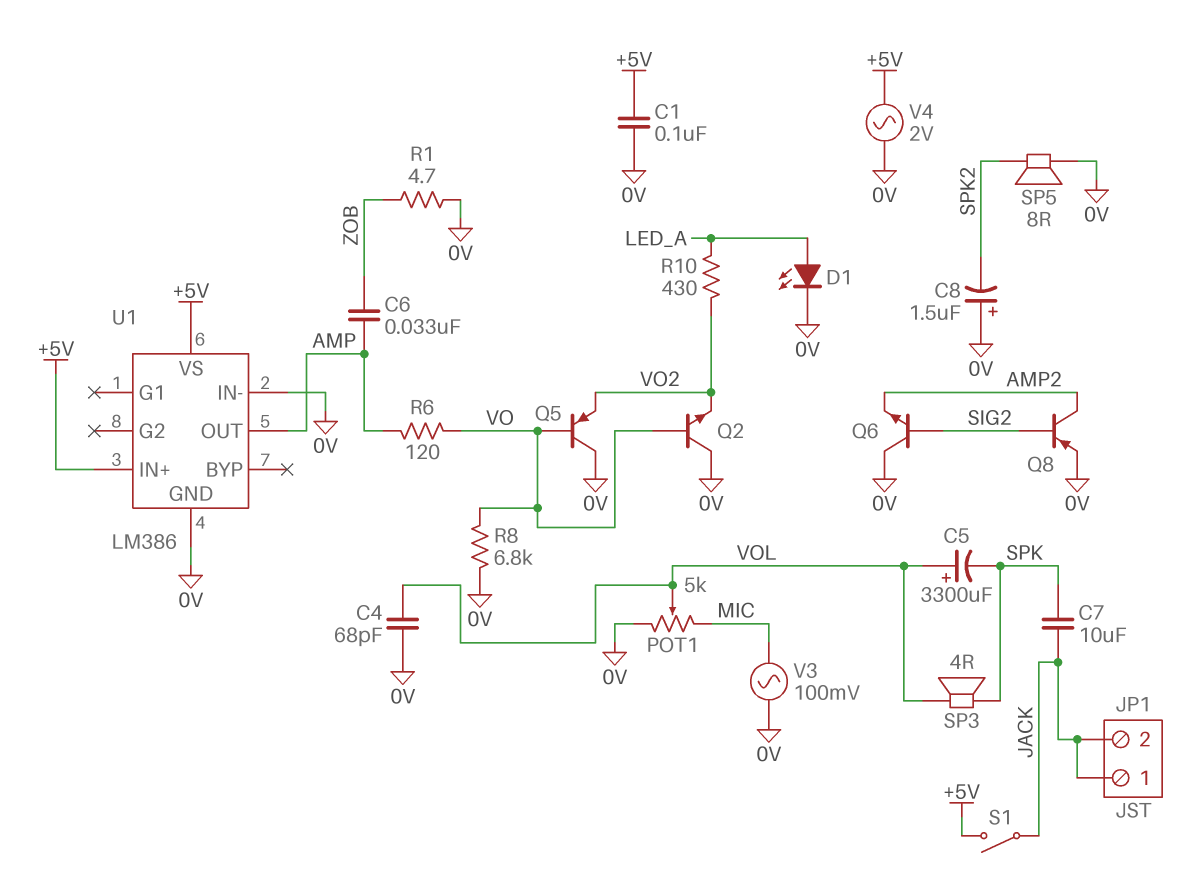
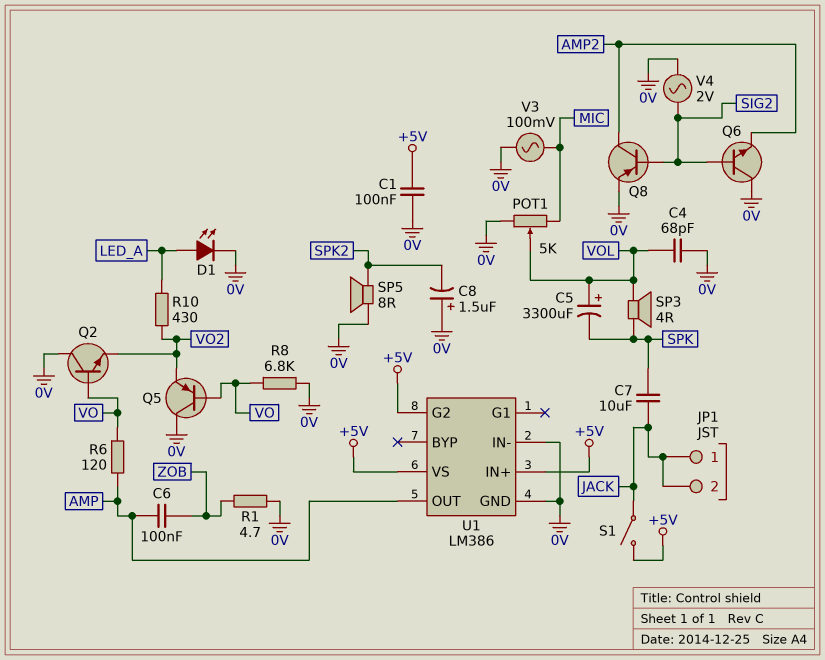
C6: 33nF (AMP, ZOB) -> 100nF (AMP, ZOB)
U1 pin G2: none -> +5V
V4: AC 2V (+5V, 0V) -> AC 2V (0V, SIG2)

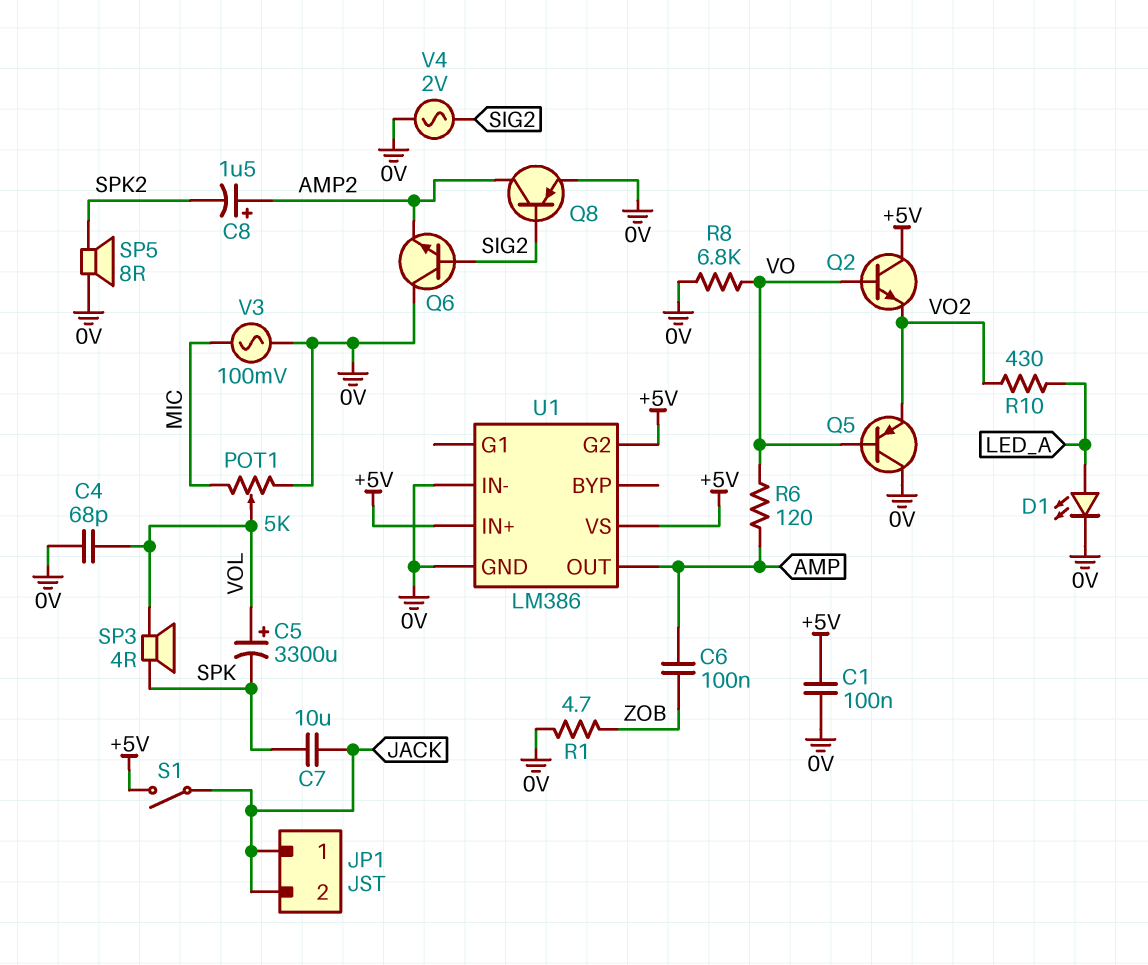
C8: 1.5uF (plus 0V, minus SPK2) -> 1.5uF (plus AMP2, minus SPK2)
Q2: NPN (B VO, C 0V, E VO2) -> NPN (B VO, C +5V, E VO2)

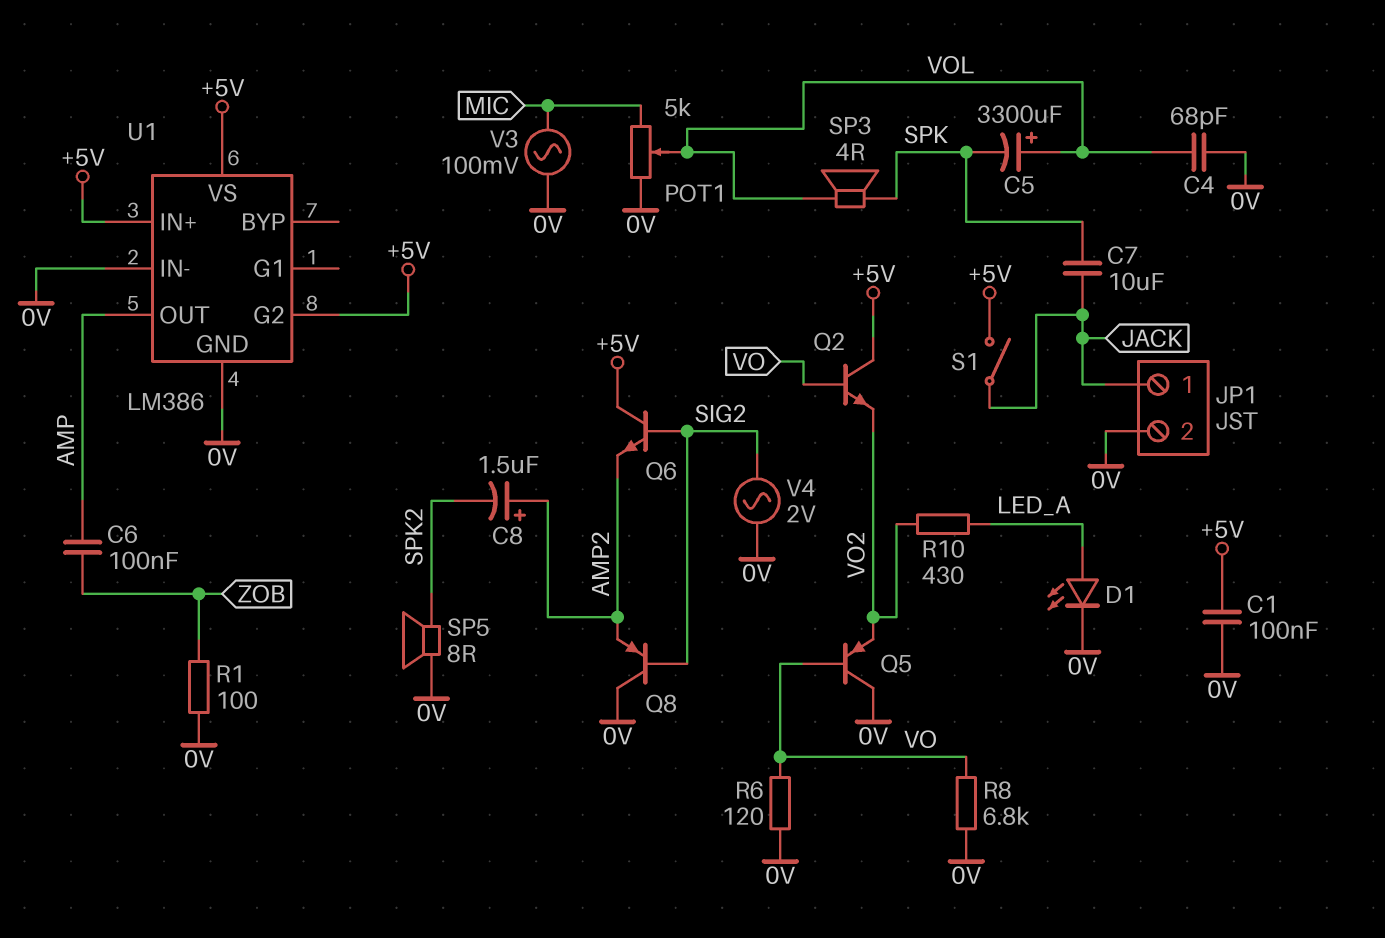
JP1 pin 2: JACK -> 0V
Q6: NPN (B SIG2, C 0V, E AMP2) -> NPN (B SIG2, C +5V, E AMP2)
Q8: PNP (B SIG2, C AMP2, E 0V) -> PNP (B SIG2, C 0V, E AMP2)
R1: 4.7 (0V, ZOB) -> 100 (0V, ZOB)
R6: 120 (AMP, VO) -> 120 (0V, VO)

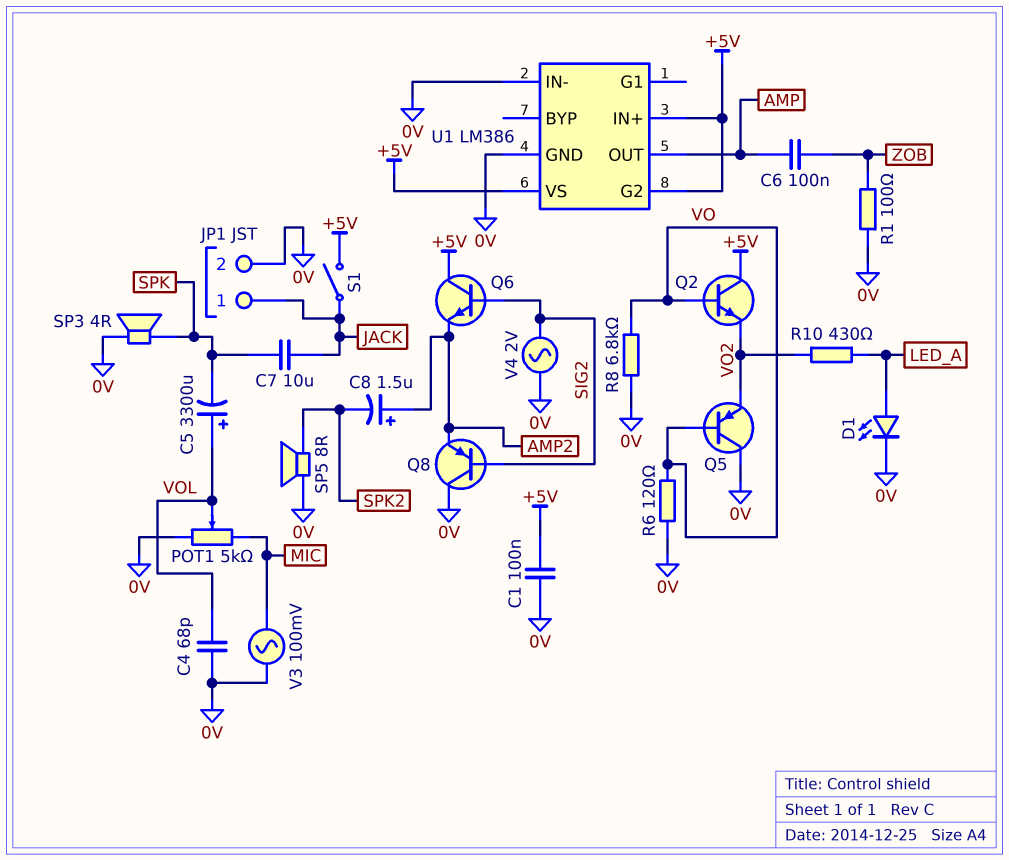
SP3: speaker 4R (SPK, VOL) -> speaker 4R (0V, SPK)

